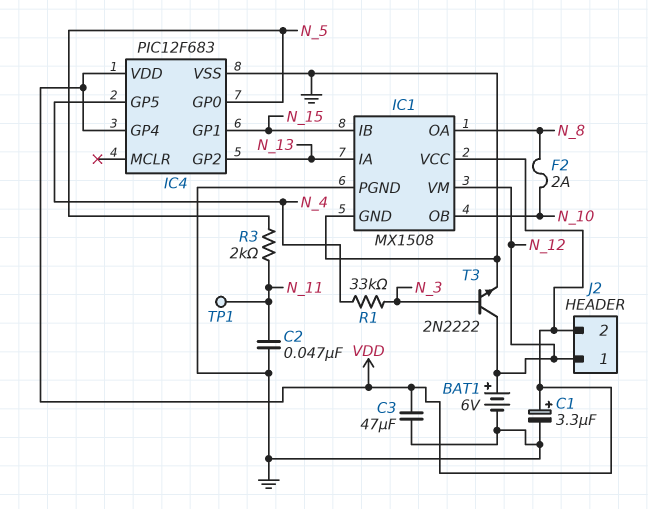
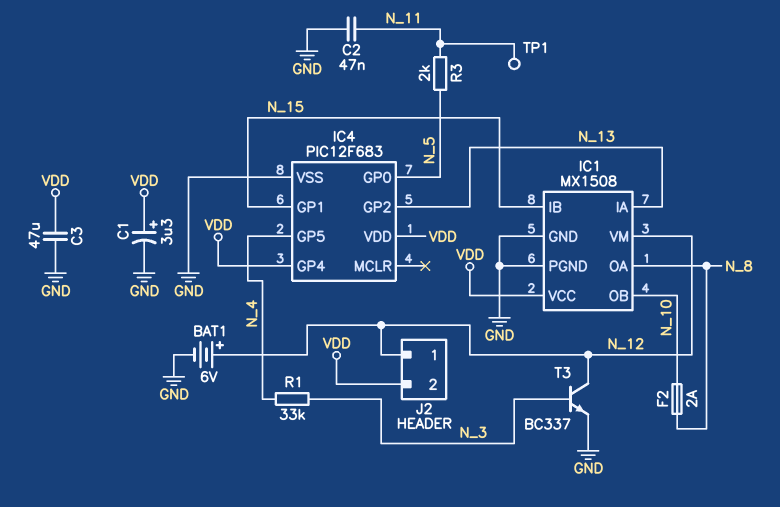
T3: NPN 2N2222 (B N_3, C N_12, E GND) -> NPN BC337 (B N_3, C N_12, E GND)

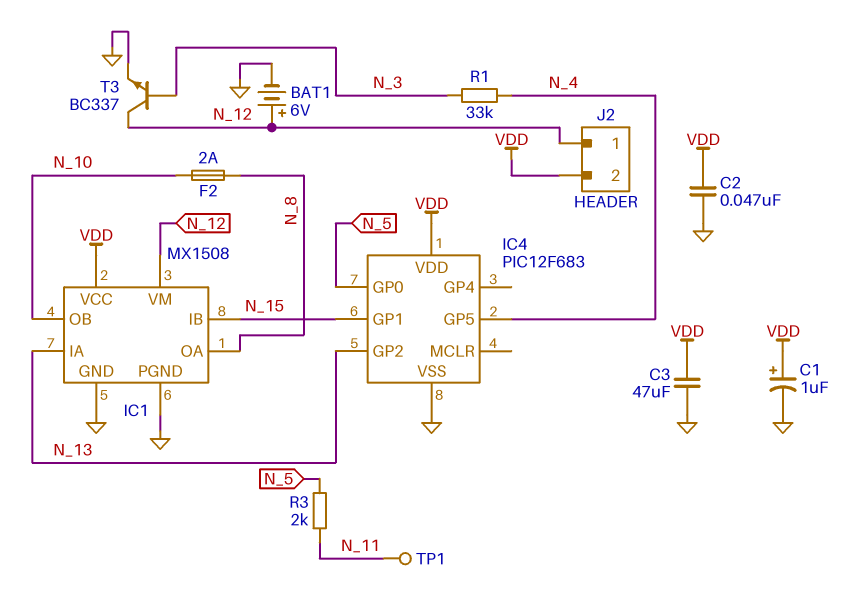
C1: 3.3uF (plus VDD, minus GND) -> 1uF (plus VDD, minus GND)
C2: 47nF (GND, N_11) -> 47nF (GND, VDD)
IC4 pin GP4: VDD -> none

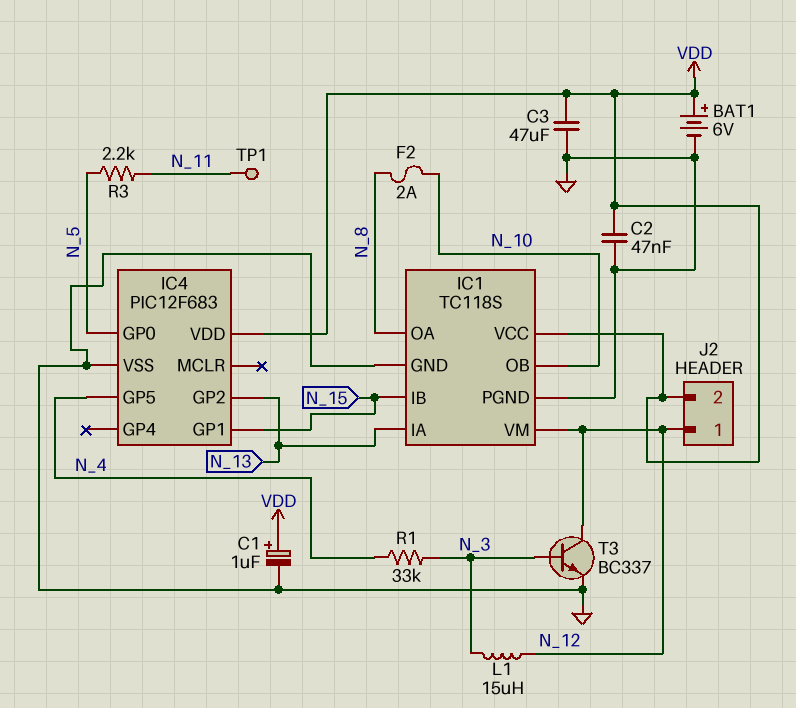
BAT1: 6V (plus N_12, minus GND) -> 6V (plus VDD, minus GND)
IC1: MX1508 -> TC118S
L1: none -> 15uH (N_3, N_12)
R3: 2k (N_5, N_11) -> 2.2k (N_5, N_11)

